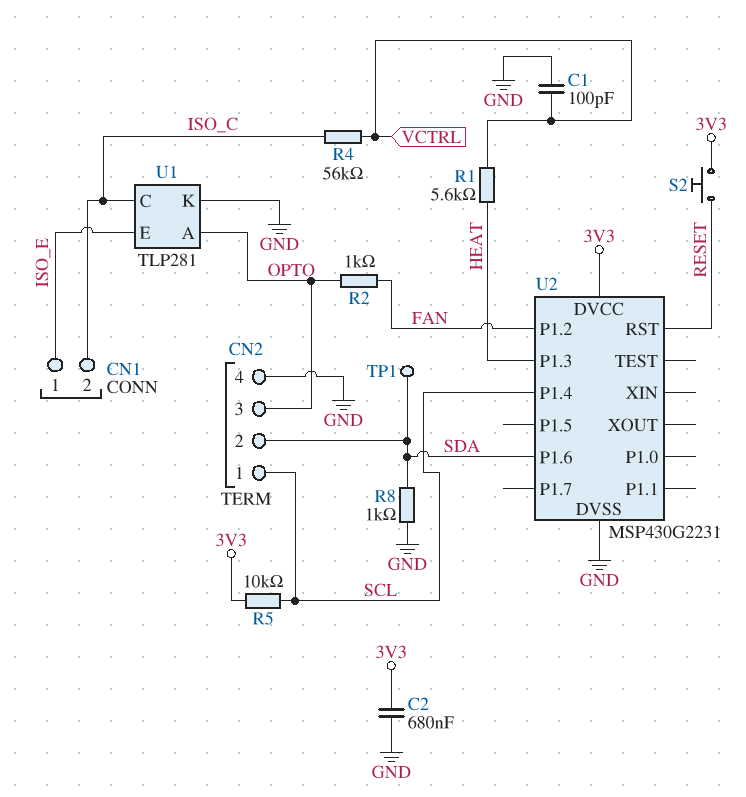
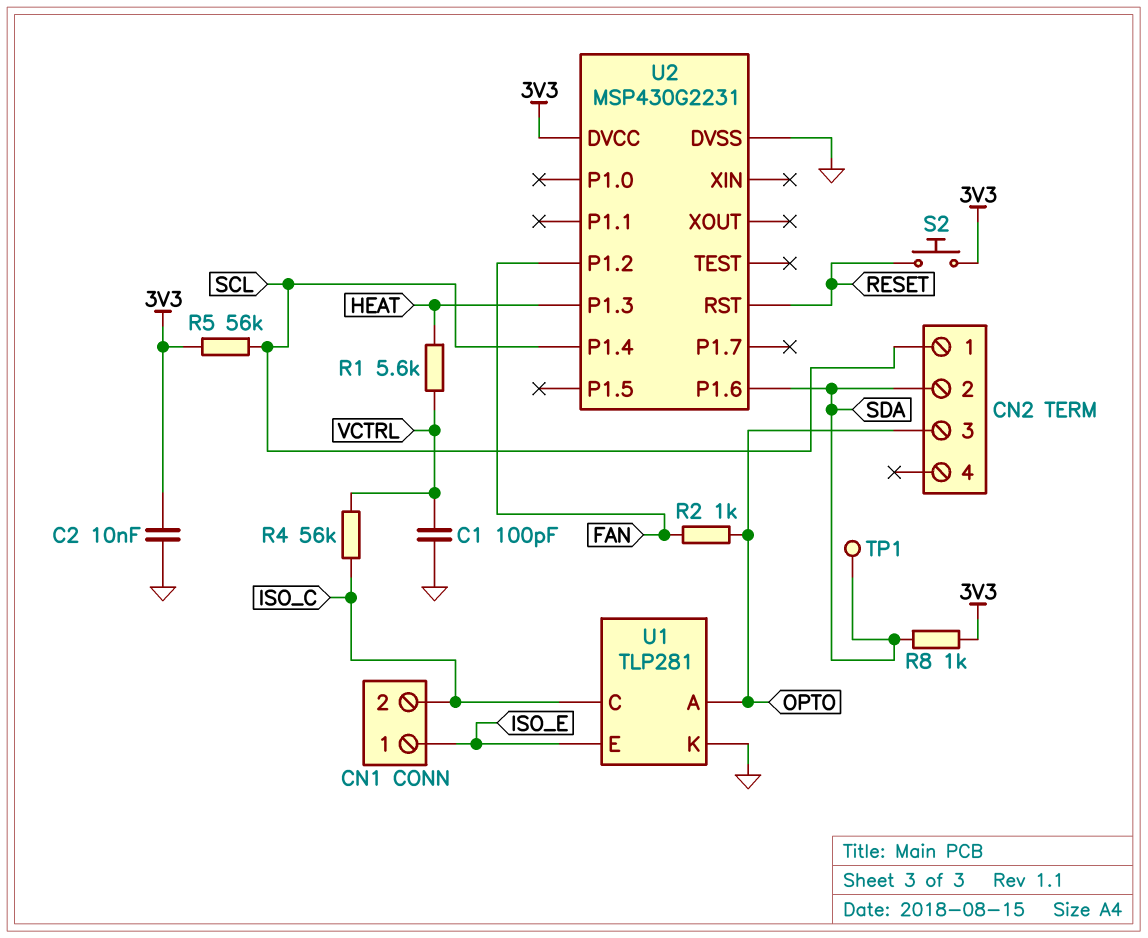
C2: 680nF (3V3, GND) -> 10nF (3V3, GND)
CN2 pin 4: GND -> none
R5: 10k (3V3, SCL) -> 56k (3V3, SCL)
R8: 1k (GND, SDA) -> 1k (3V3, SDA)

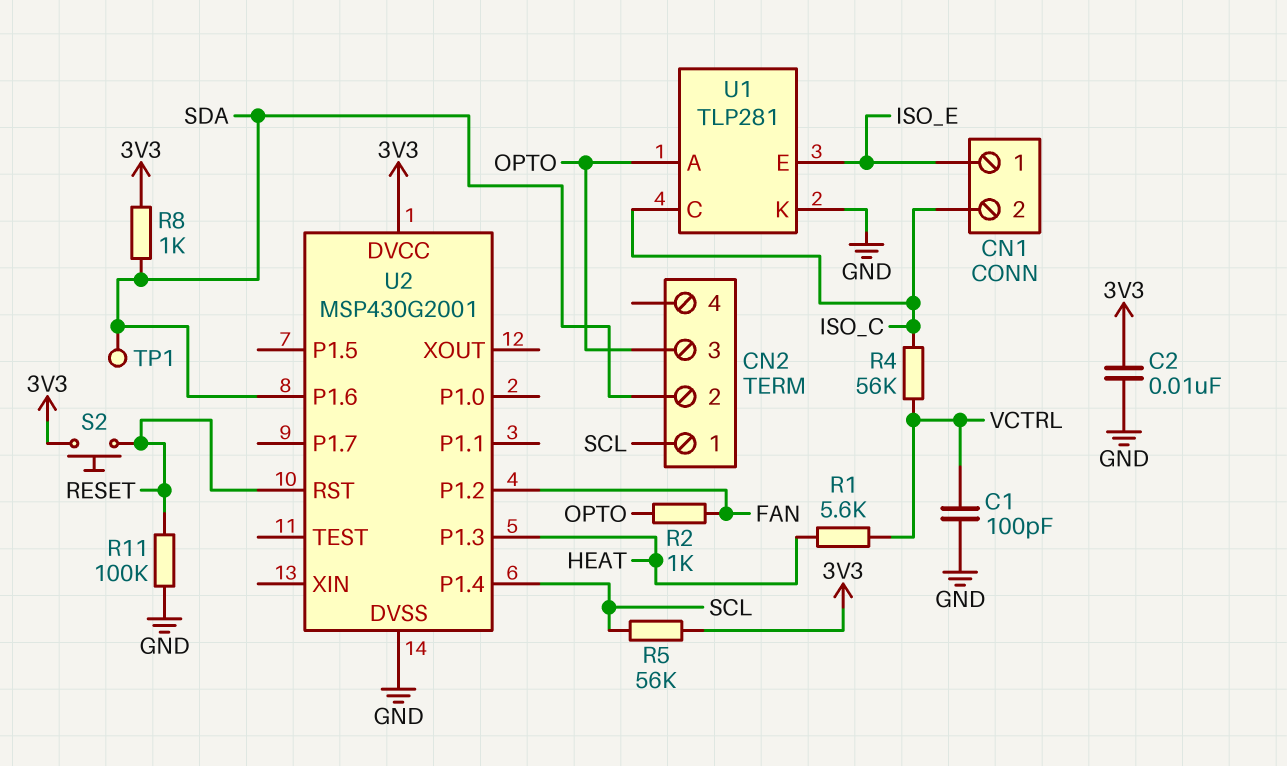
R11: none -> 100k (GND, RESET)
U2: MSP430G2231 -> MSP430G2001

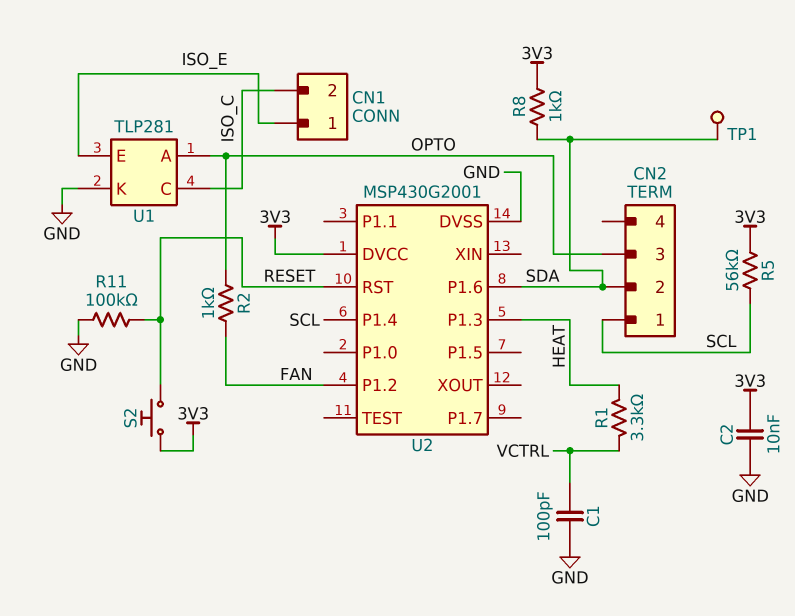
R1: 5.6k (HEAT, VCTRL) -> 3.3k (HEAT, VCTRL)
R4: 56k (ISO_C, VCTRL) -> none

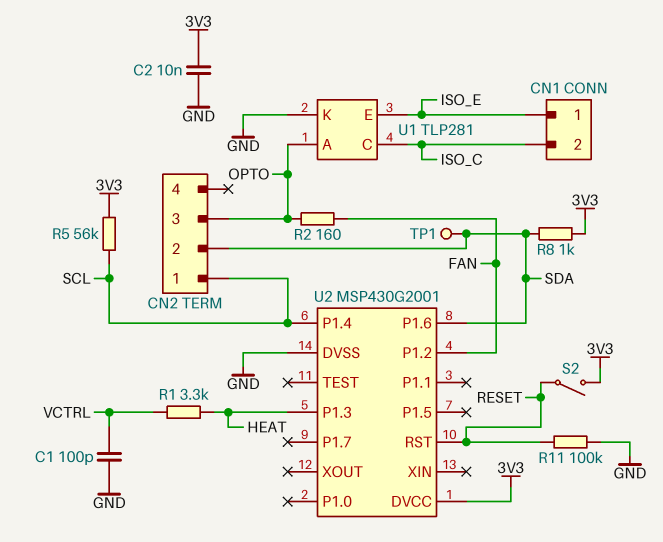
R2: 1k (FAN, OPTO) -> 160 (FAN, OPTO)
S2: button (3V3, RESET) -> switch (3V3, RESET)

